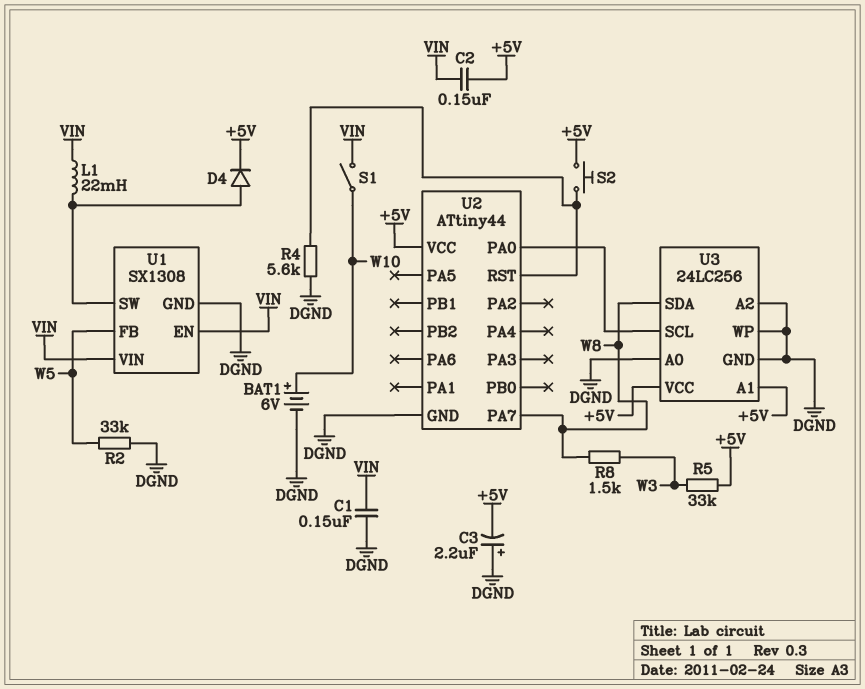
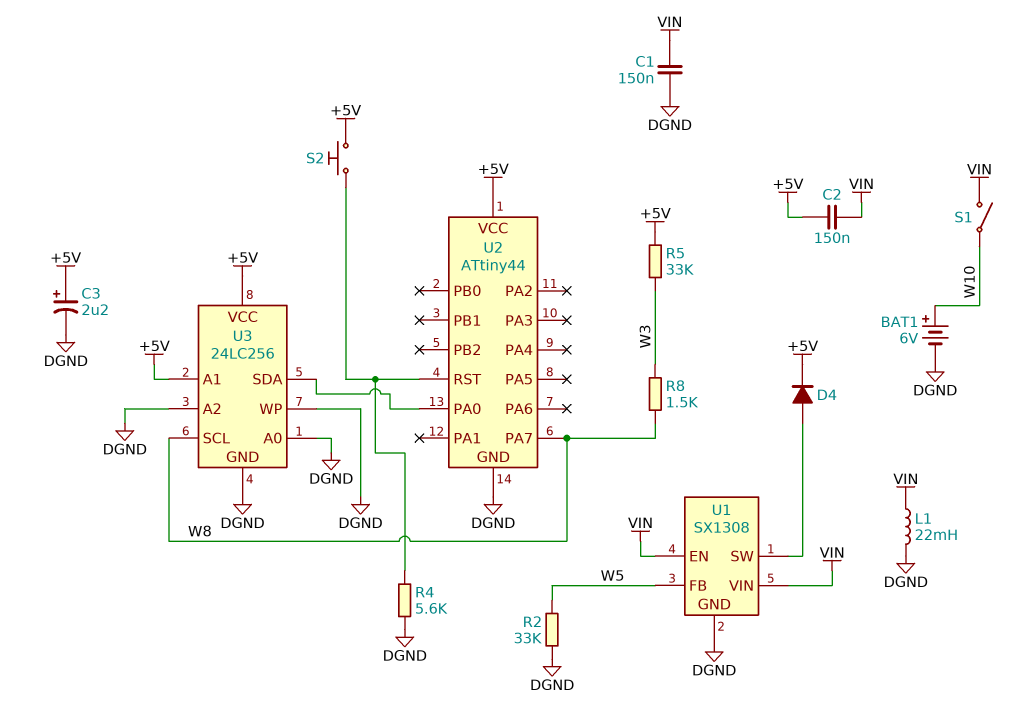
C3: 2.2uF (plus DGND, minus +5V) -> 2.2uF (plus +5V, minus DGND)
L1: 22mH (U1/SW, VIN) -> 22mH (DGND, VIN)
U3 pin SCL: U2/PA0 -> W8
U3 pin SDA: W8 -> U2/PA0

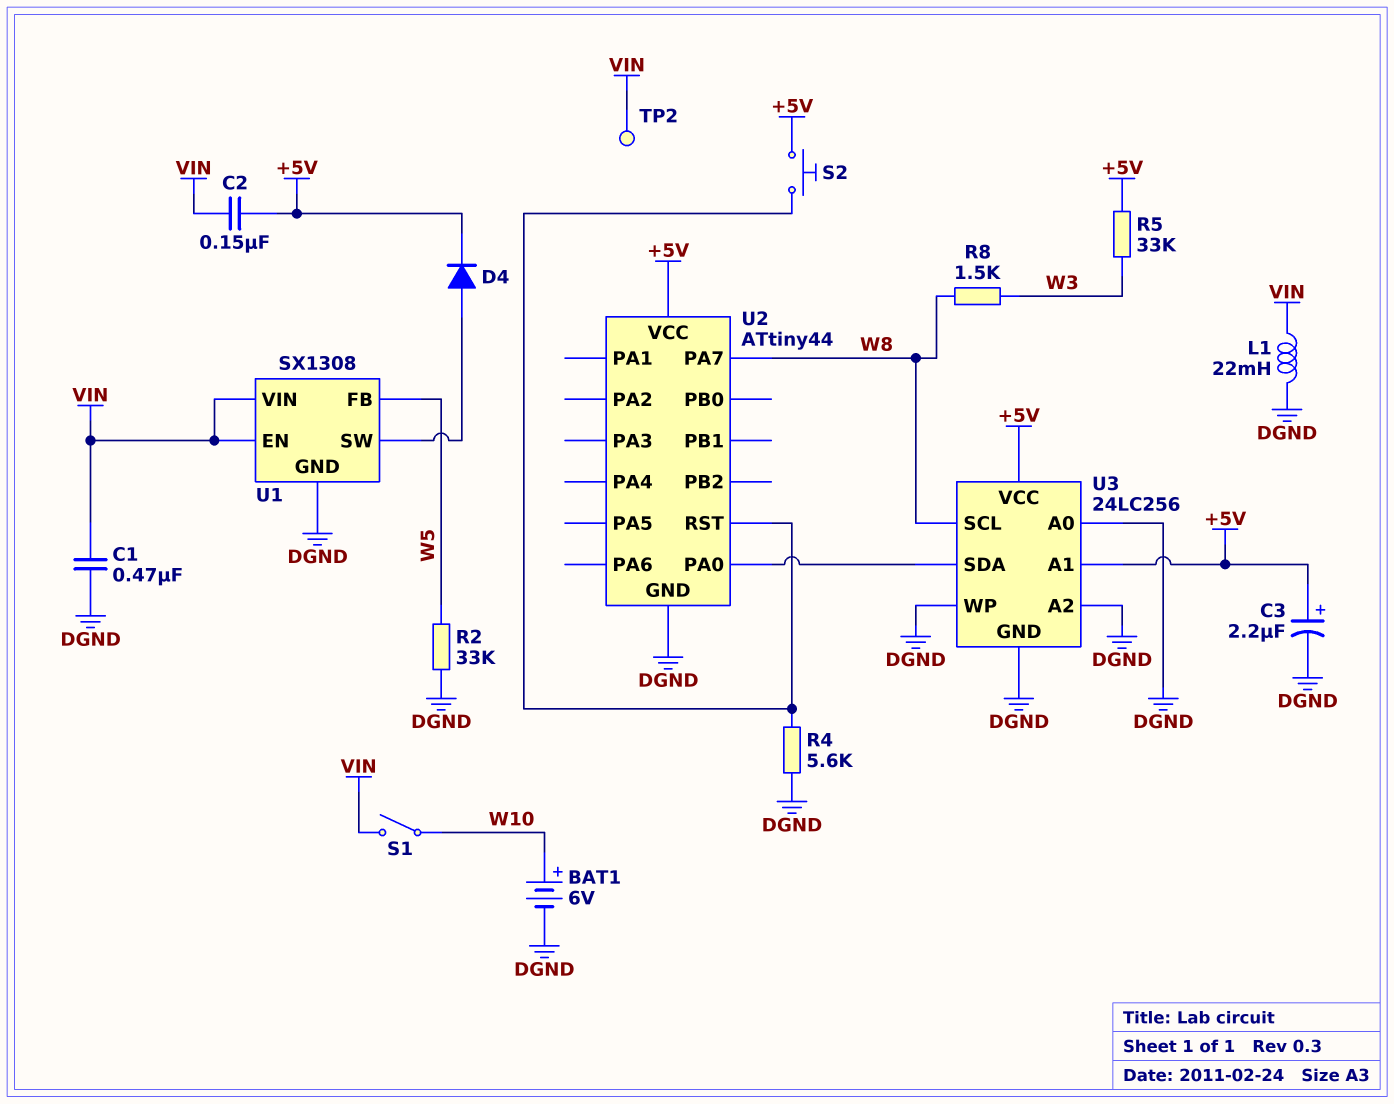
C1: 150nF (DGND, VIN) -> 470nF (DGND, VIN)
TP2: none -> test point (VIN)

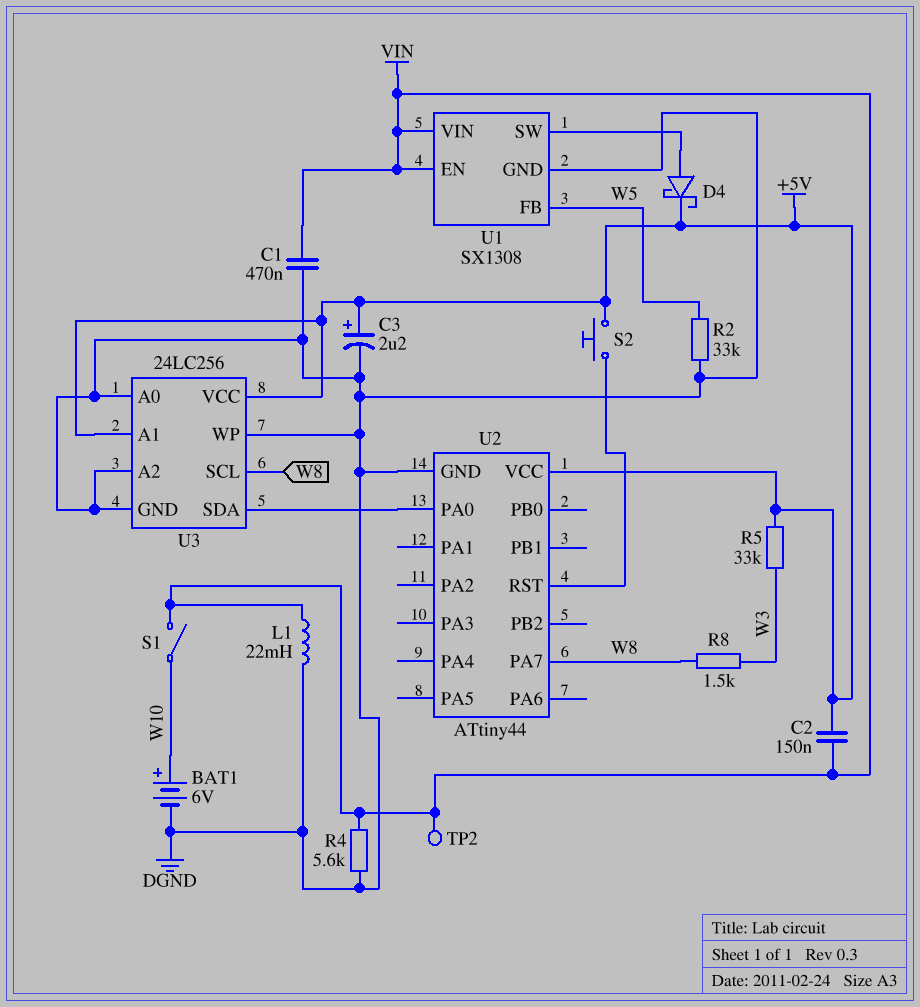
D4: diode (A U1/SW, K +5V) -> schottky (A U1/SW, K +5V)
R4: 5.6k (DGND, U2/RST) -> 5.6k (DGND, VIN)

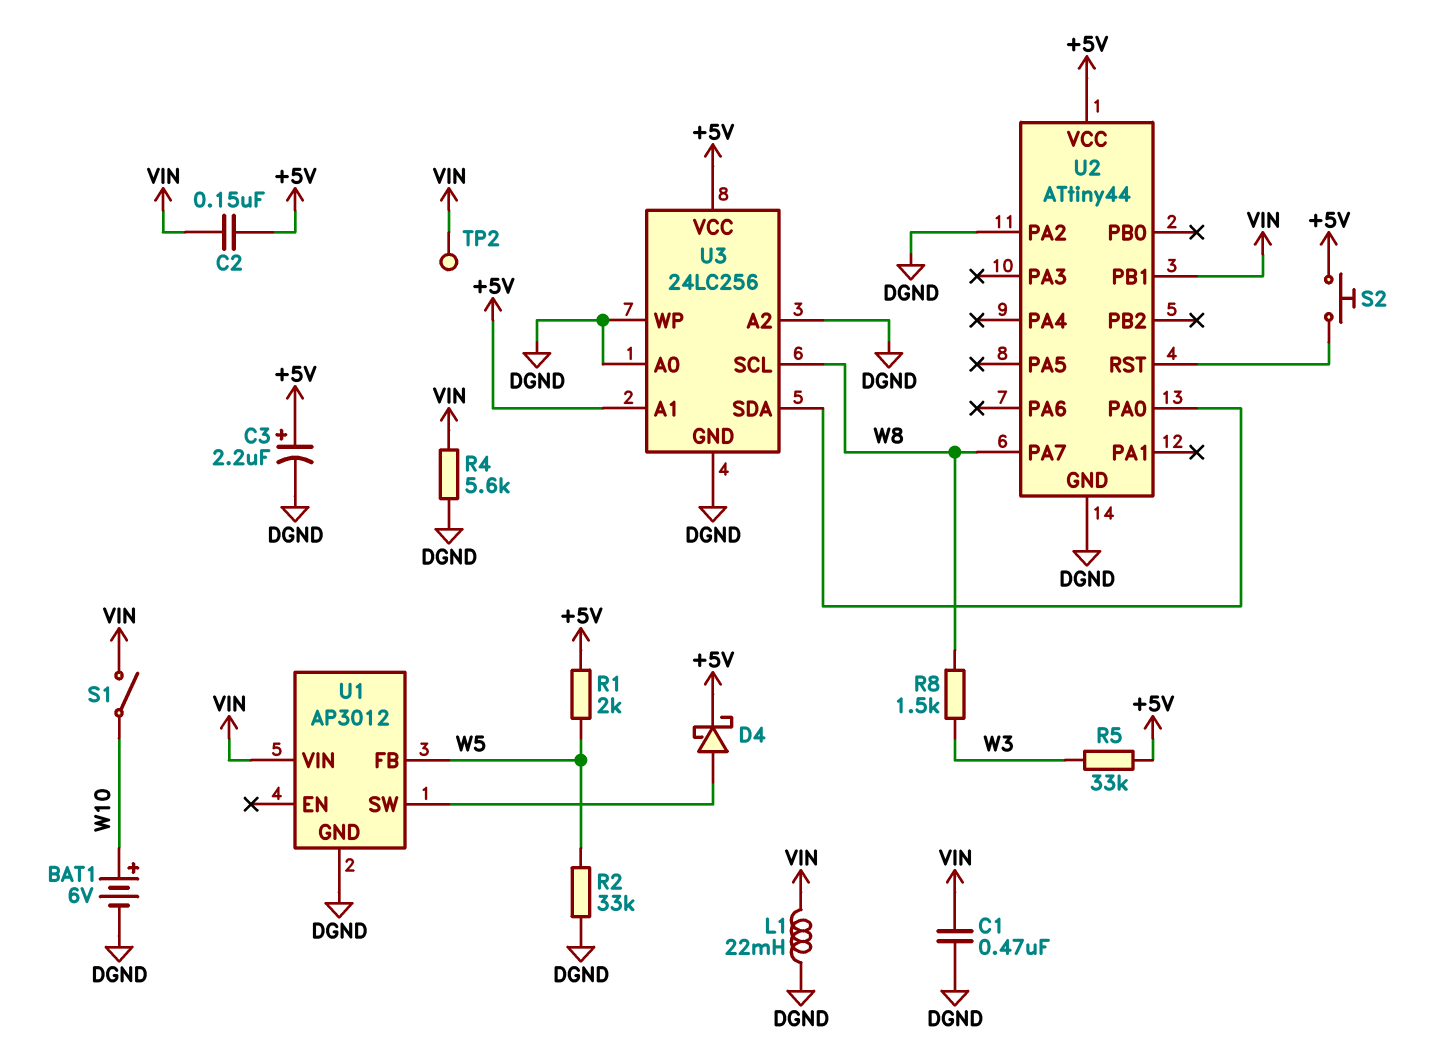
R1: none -> 2k (+5V, W5)
U1: SX1308 -> AP3012
U1 pin EN: VIN -> none
U2 pin PA2: none -> DGND
U2 pin PB1: none -> VIN

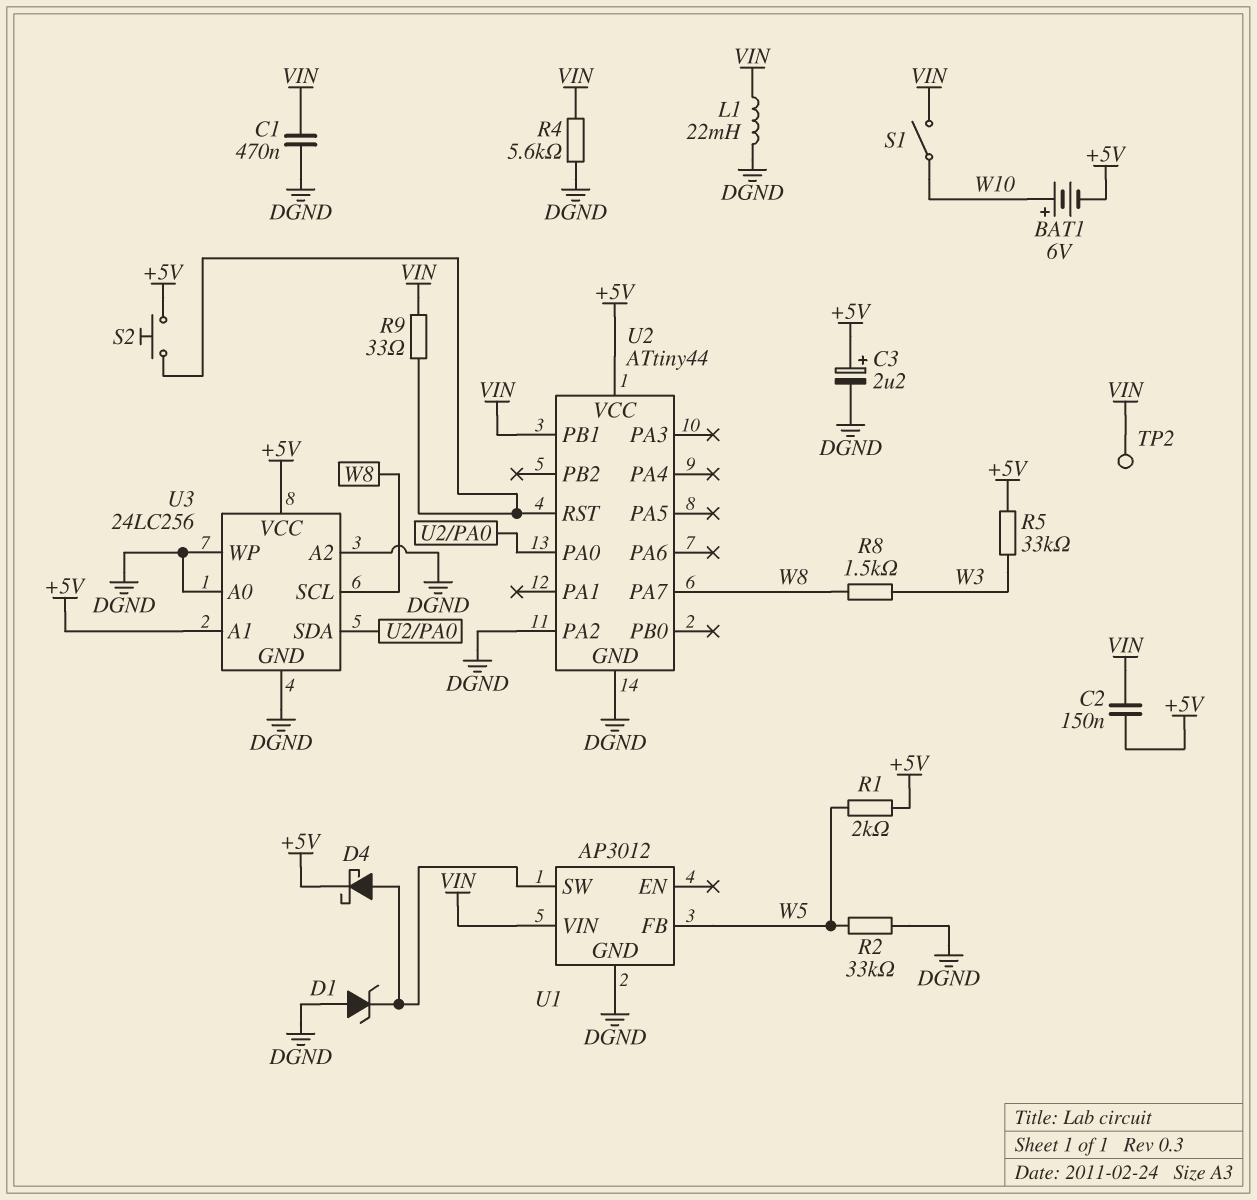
BAT1: 6V (plus W10, minus DGND) -> 6V (plus W10, minus +5V)
D1: none -> zener (A DGND, K U1/SW)
R9: none -> 33 (U2/RST, VIN)

